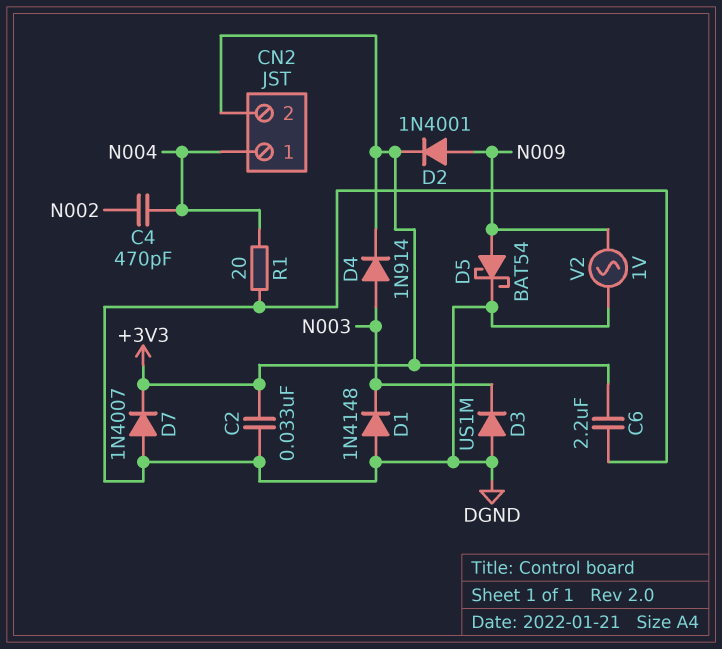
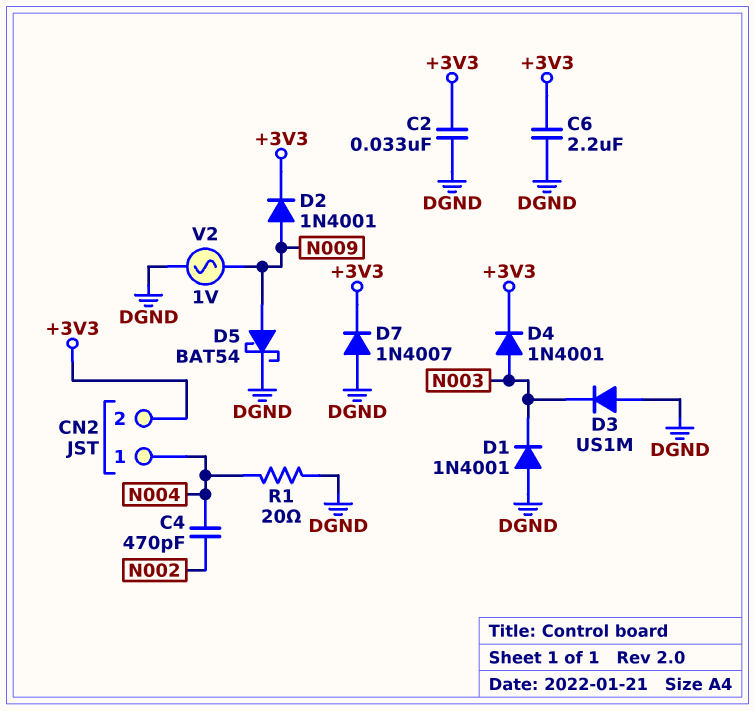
D1: diode 1N4148 (A DGND, K N003) -> diode 1N4001 (A DGND, K N003)
D4: diode 1N914 (A N003, K +3V3) -> diode 1N4001 (A N003, K +3V3)

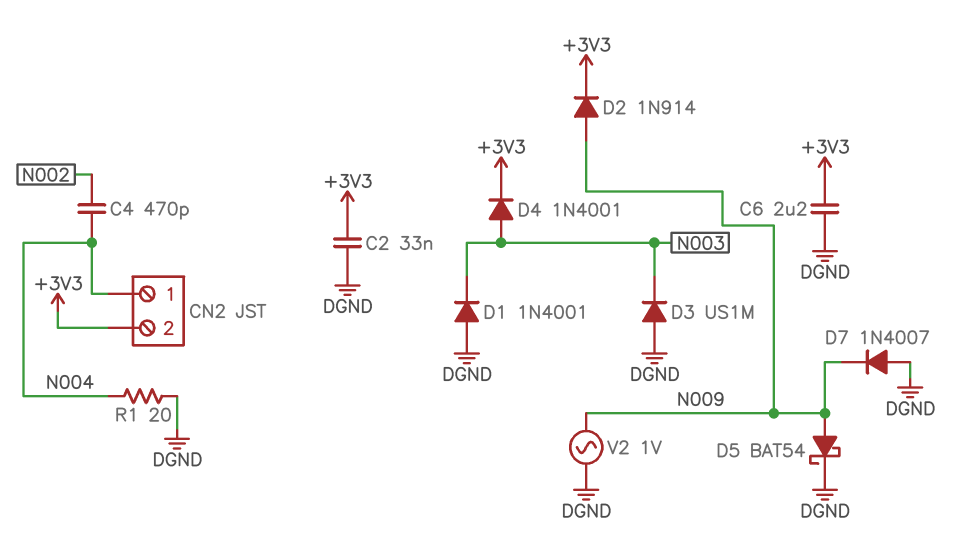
D2: diode 1N4001 (A N009, K +3V3) -> diode 1N914 (A N009, K +3V3)
D7: diode 1N4007 (A DGND, K +3V3) -> diode 1N4007 (A DGND, K N009)

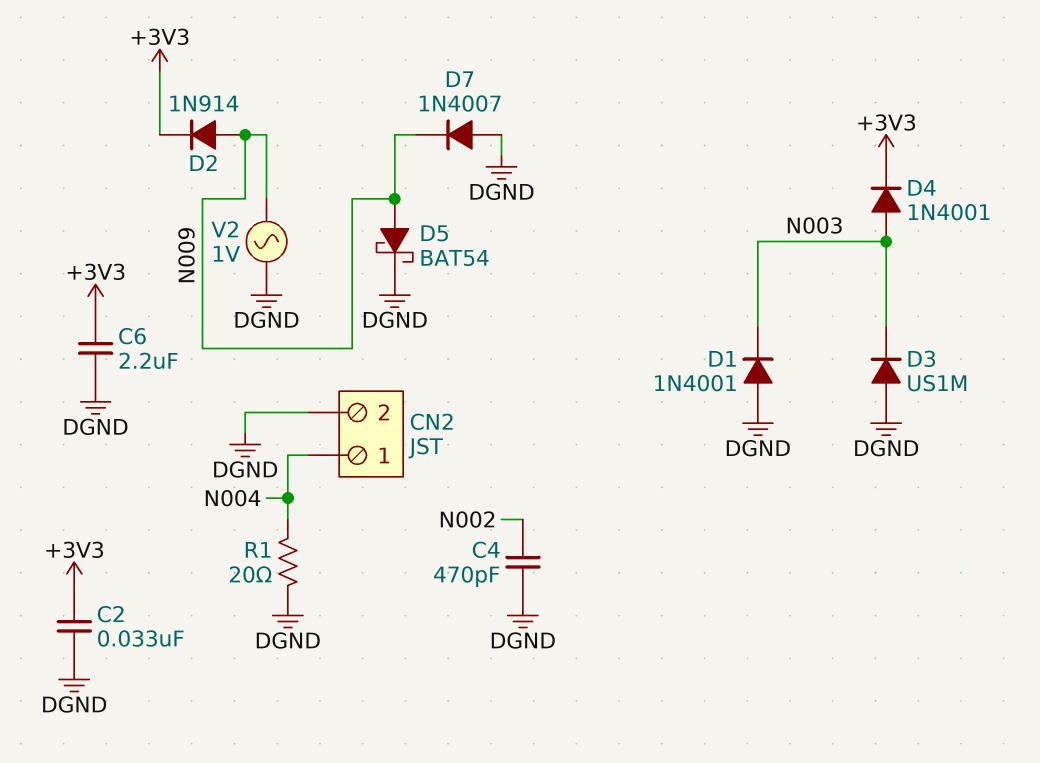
C4: 470pF (N002, N004) -> 470pF (DGND, N002)
CN2 pin 2: +3V3 -> DGND

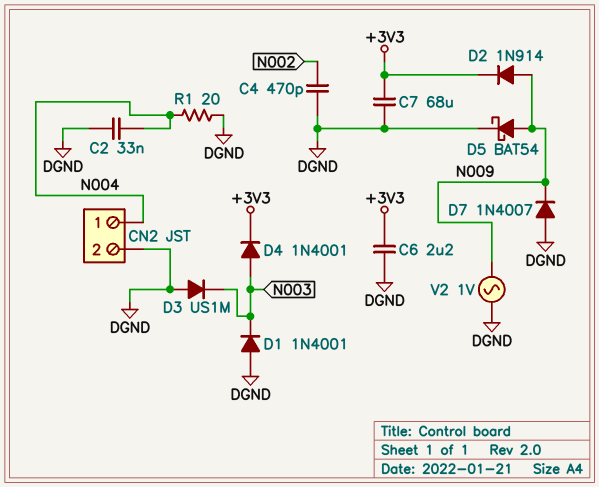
C2: 33nF (+3V3, DGND) -> 33nF (DGND, N004)
C7: none -> 68uF (+3V3, DGND)

